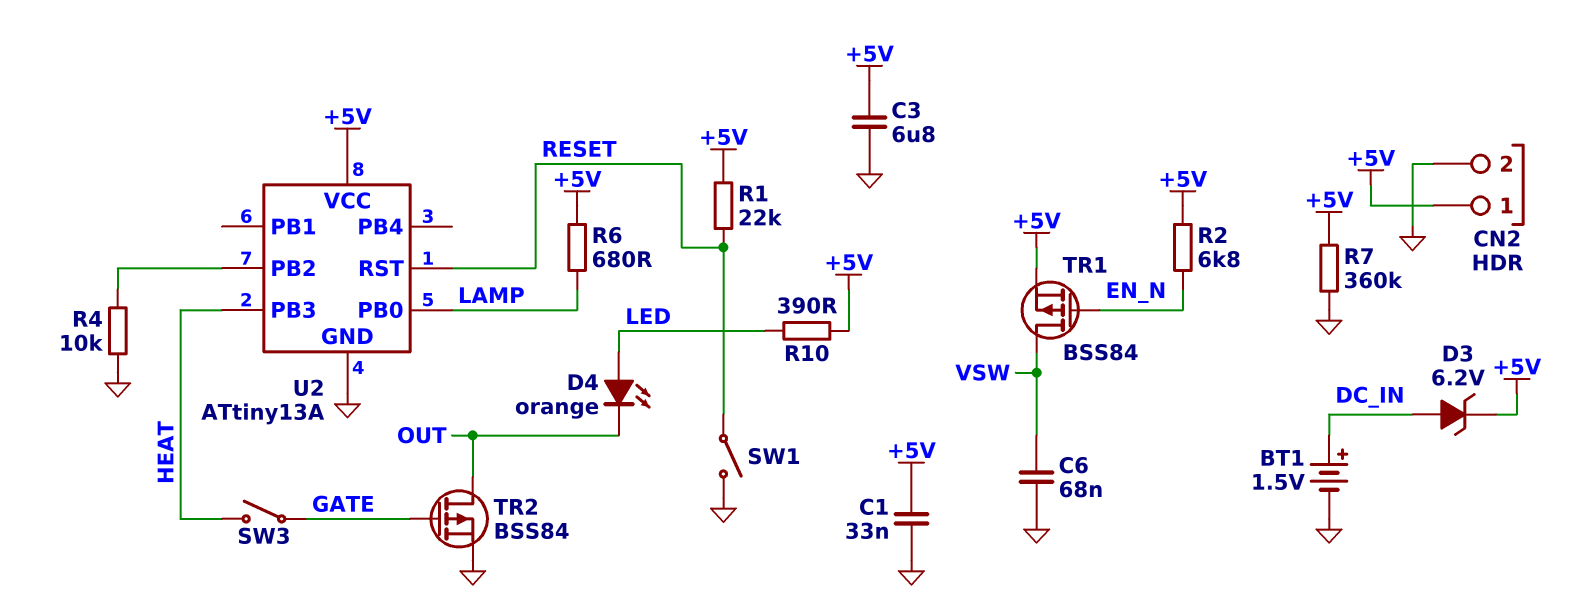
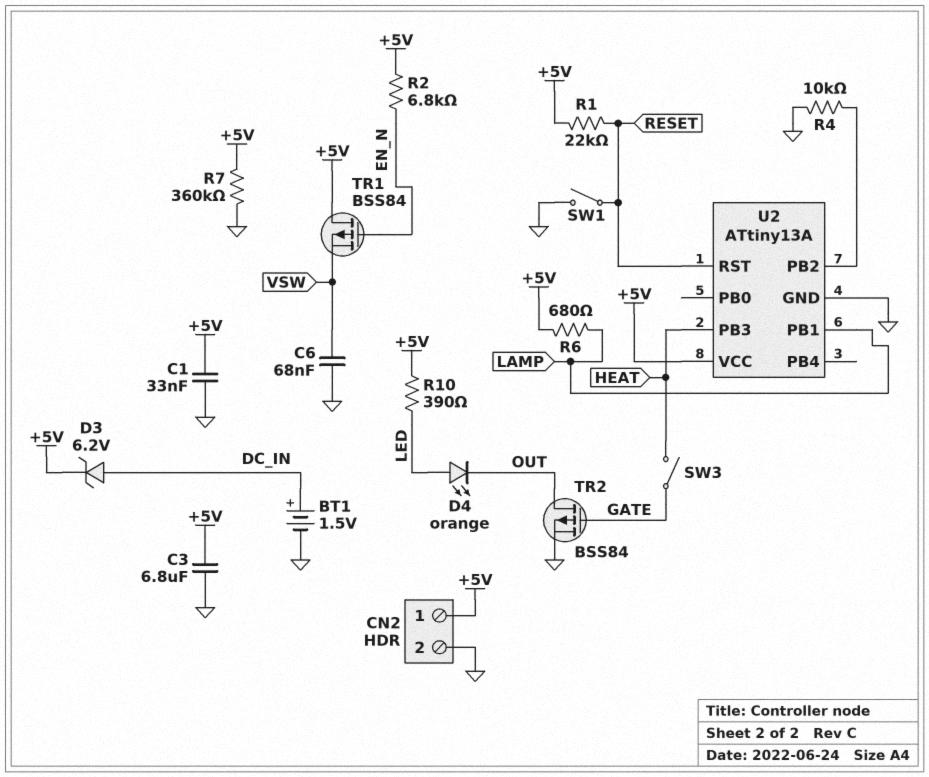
TR1: PMOS BSS84 (G EN_N, D VSW, S +5V) -> PMOS BSS84 (G EN_N, D +5V, S VSW)
U2 pin PB0: LAMP -> none
U2 pin PB1: none -> LAMP

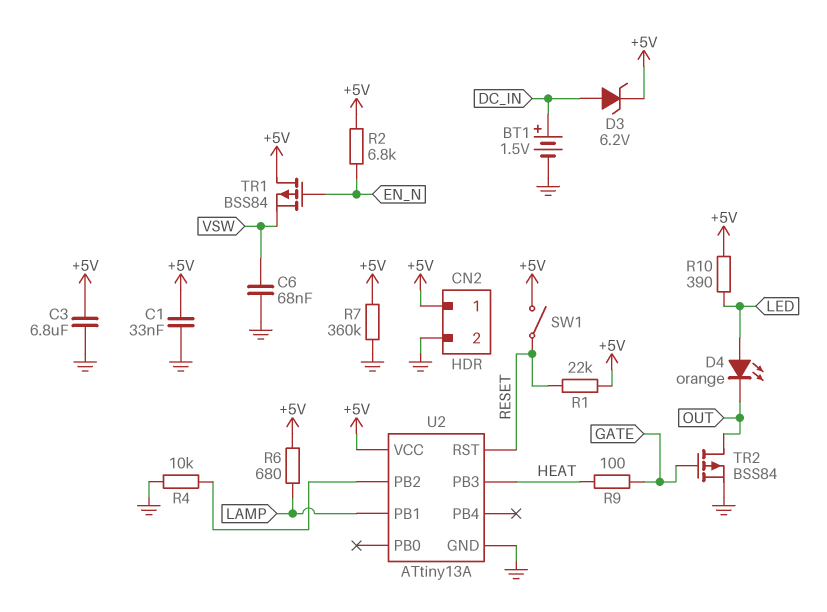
R9: none -> 100 (GATE, HEAT)
SW1: switch (GND, RESET) -> switch (+5V, RESET)
SW3: switch (GATE, HEAT) -> none

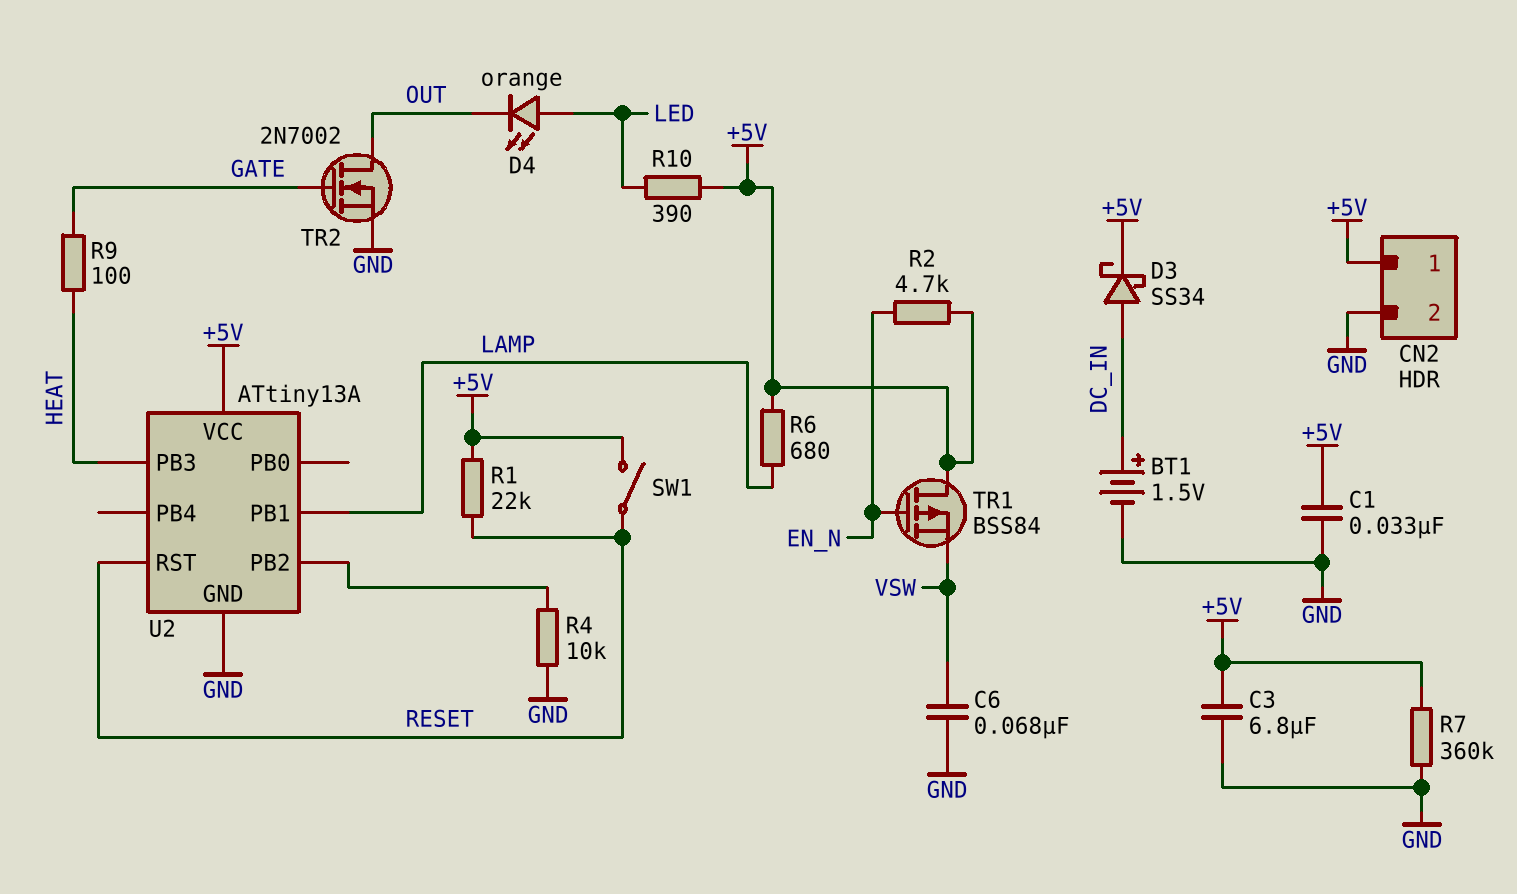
D3: zener 6.2V (A DC_IN, K +5V) -> schottky SS34 (A DC_IN, K +5V)
R2: 6.8k (+5V, EN_N) -> 4.7k (+5V, EN_N)
TR2: PMOS BSS84 (G GATE, D OUT, S GND) -> NMOS 2N7002 (G GATE, D OUT, S GND)

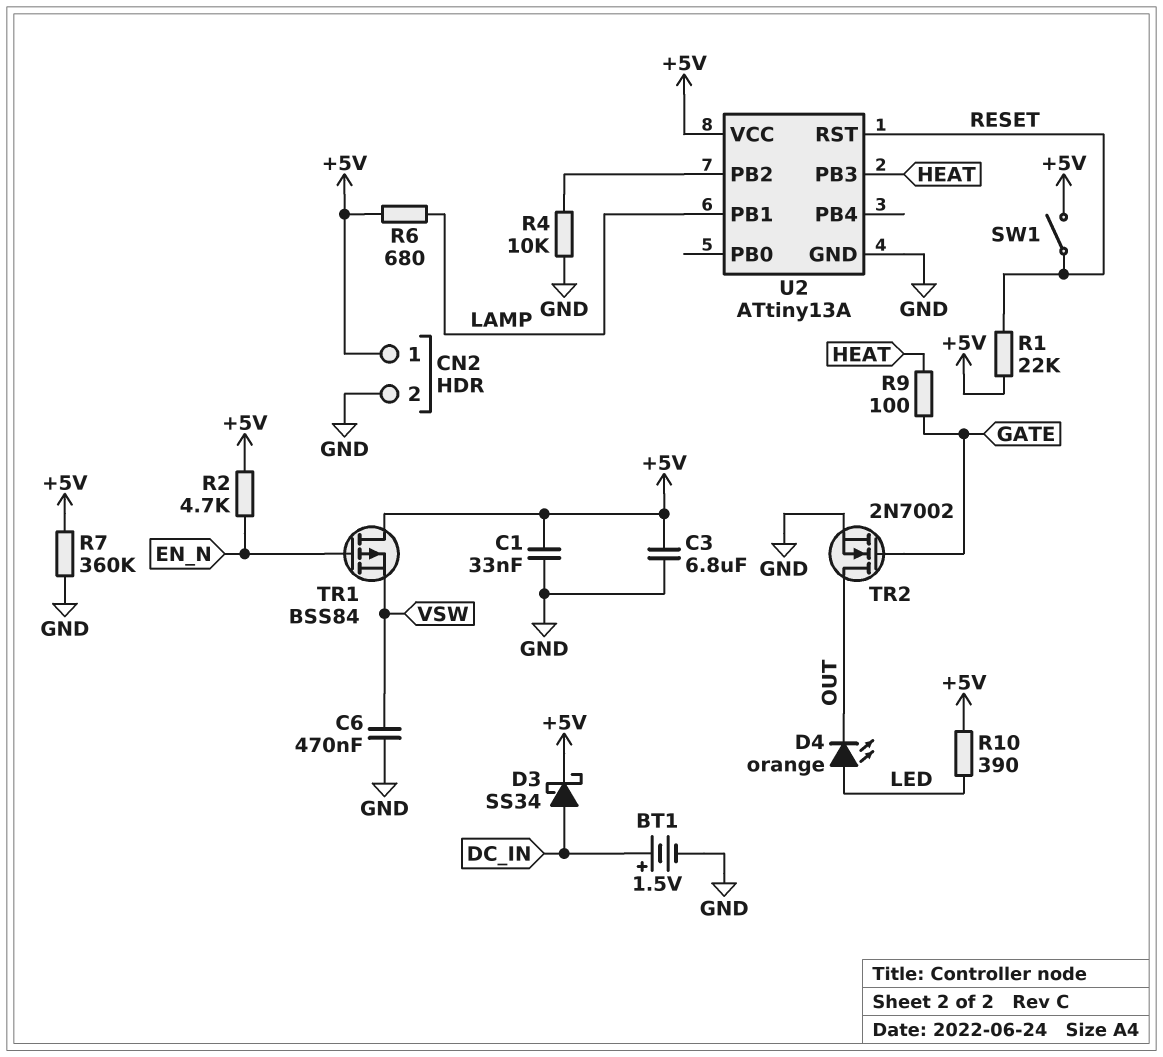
C6: 68nF (GND, VSW) -> 470nF (GND, VSW)

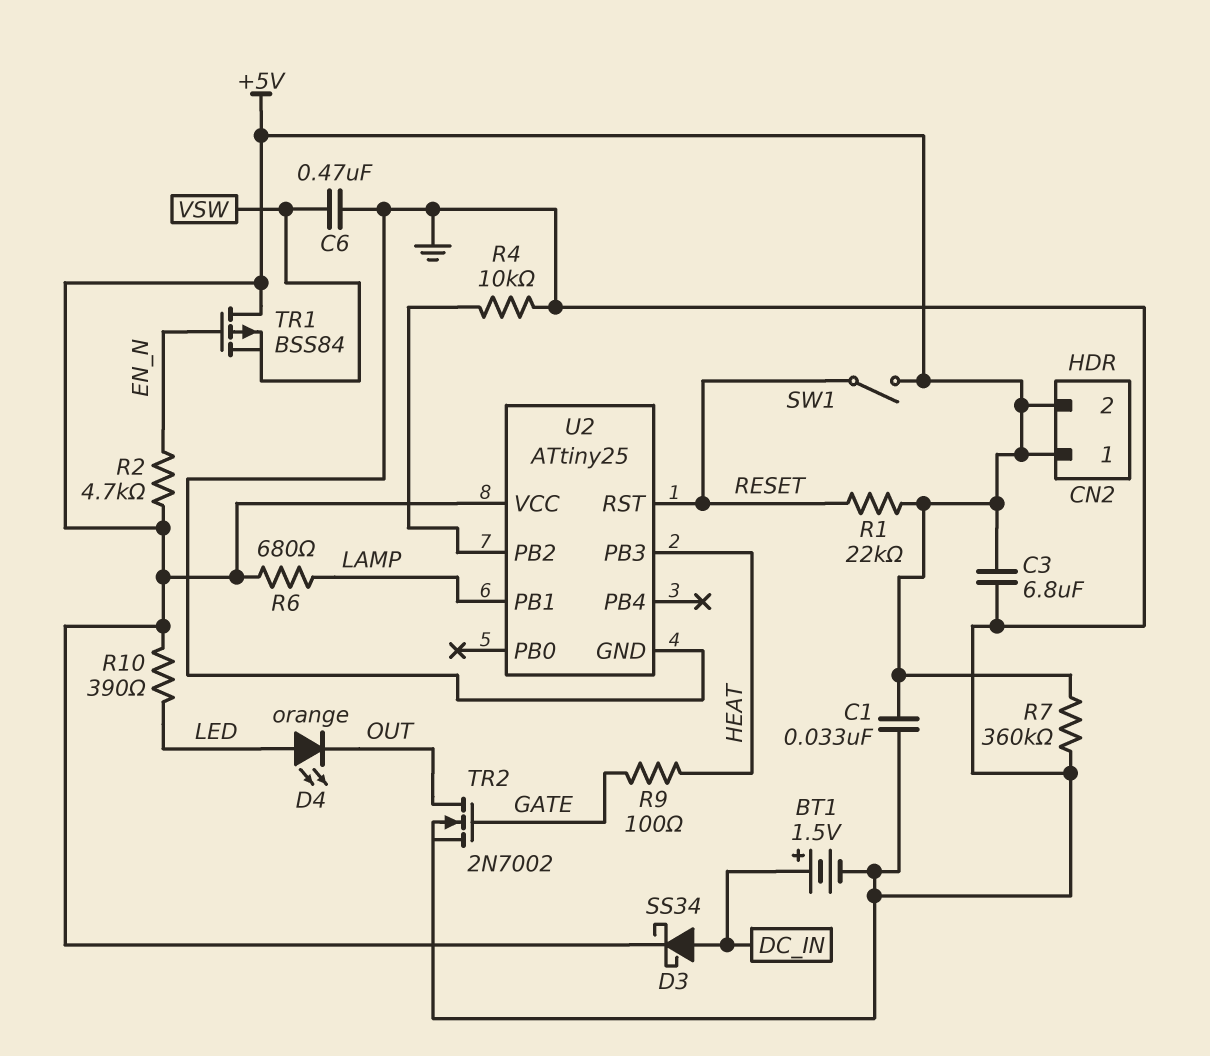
CN2 pin 2: GND -> +5V
U2: ATtiny13A -> ATtiny25

